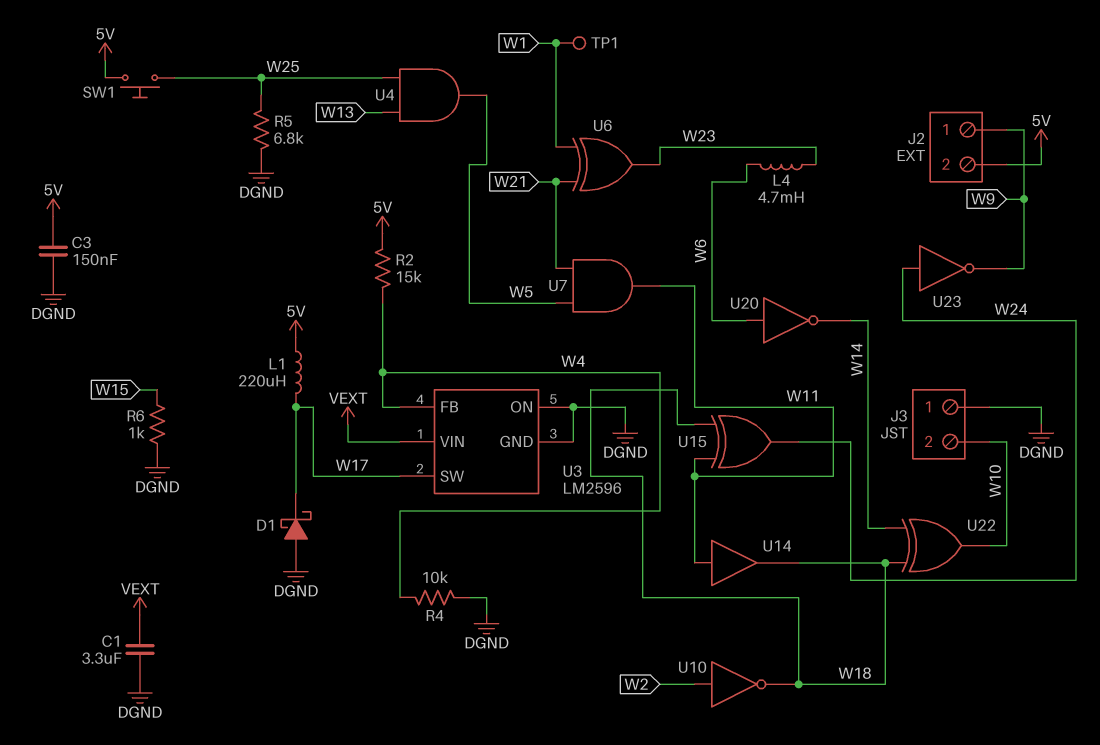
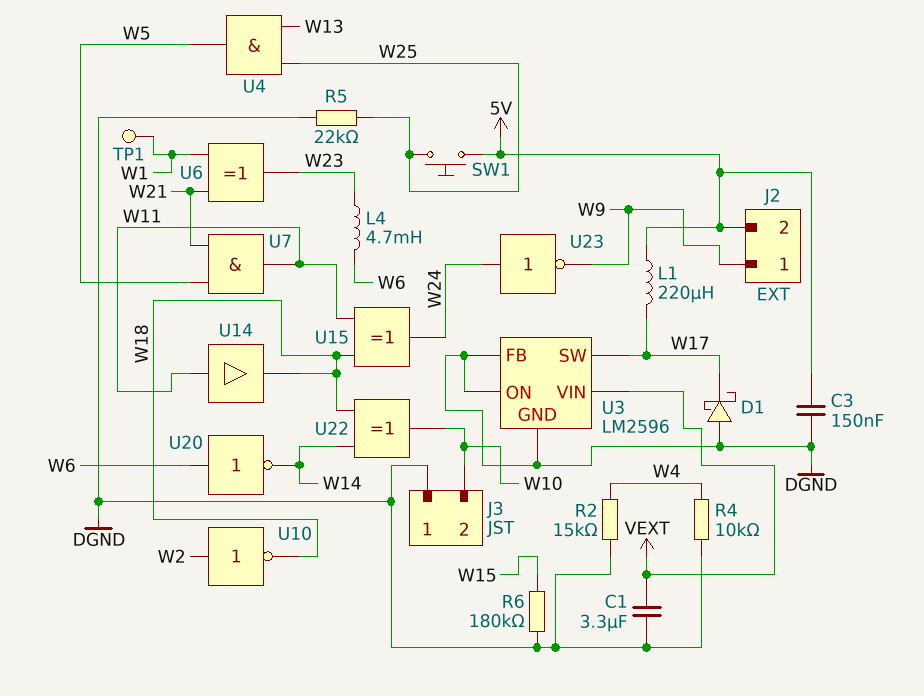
R2: 15k (5V, W4) -> 15k (DGND, W4)
R5: 6.8k (DGND, W25) -> 22k (DGND, W25)
R6: 1k (DGND, W15) -> 180k (DGND, W15)
U3 pin FB: W4 -> DGND

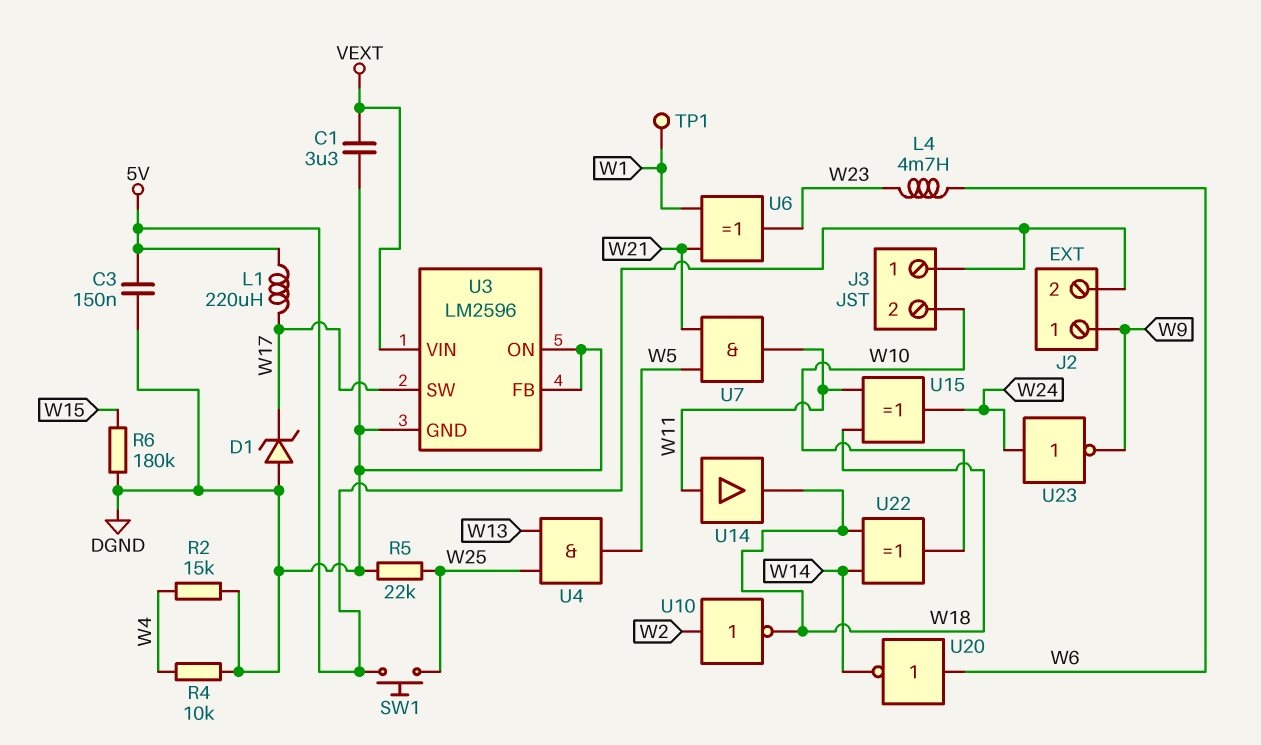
D1: schottky (A DGND, K W17) -> zener (A DGND, K W17)
J3 pin 1: DGND -> 5V

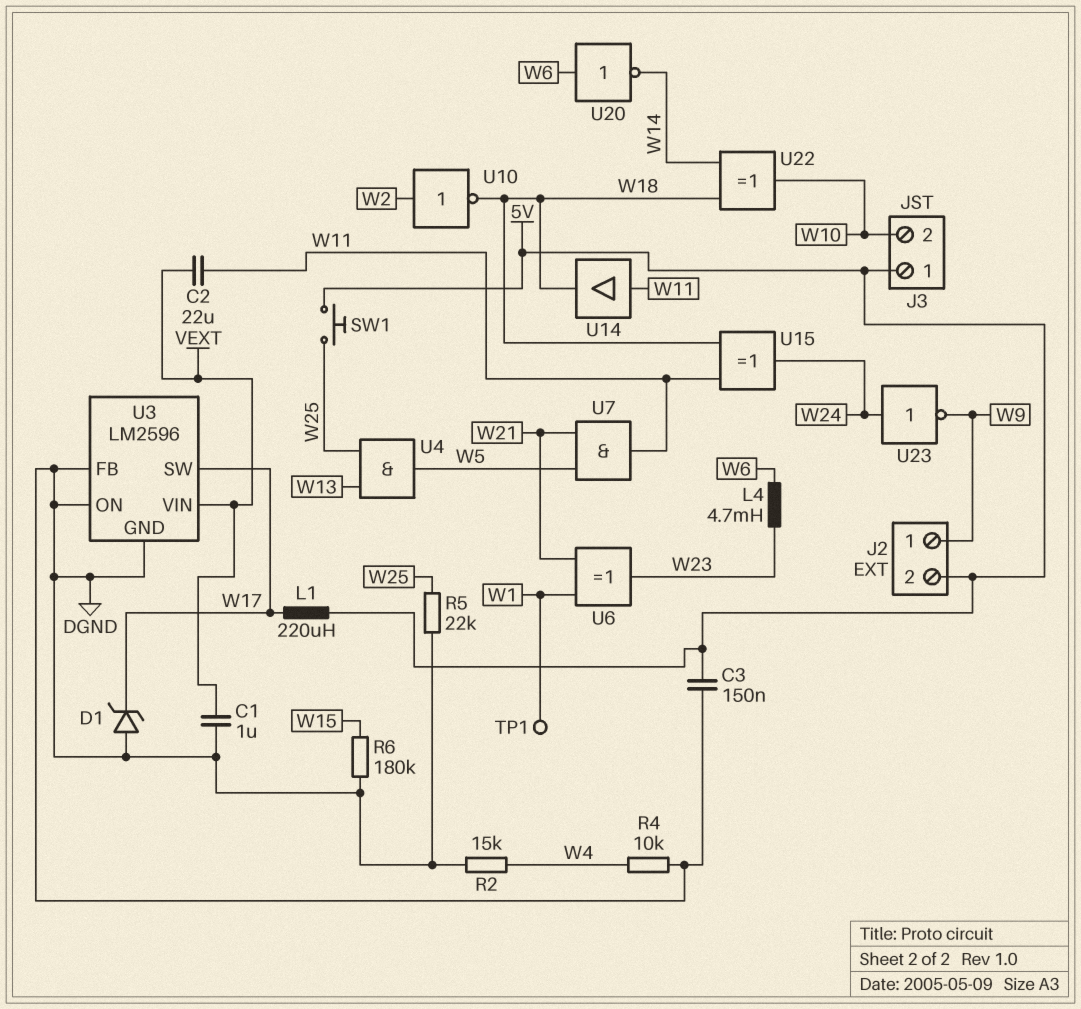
C1: 3.3uF (DGND, VEXT) -> 1uF (DGND, VEXT)
C2: none -> 22uF (VEXT, W11)

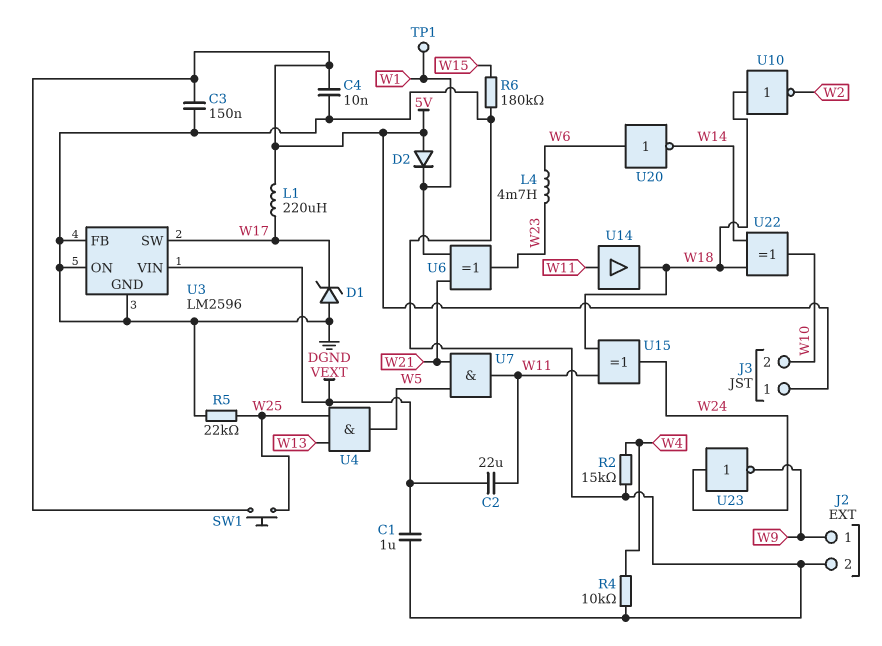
C4: none -> 10nF (5V, DGND)
D2: none -> diode (A 5V, K W1)
J2 pin 2: 5V -> DGND
U10: NOT (in W2, out W18) -> NOT (in W18, out W2)

